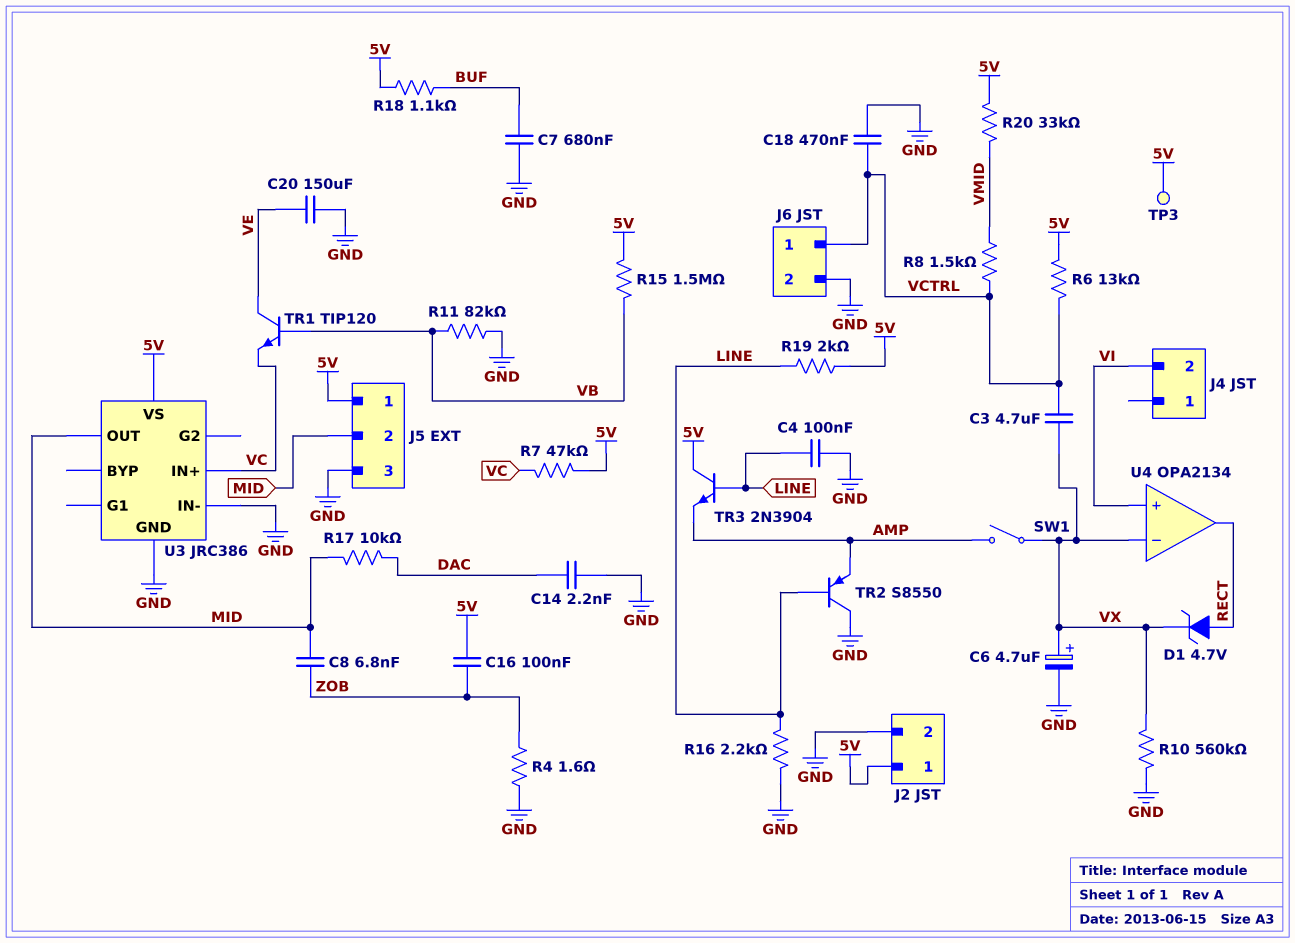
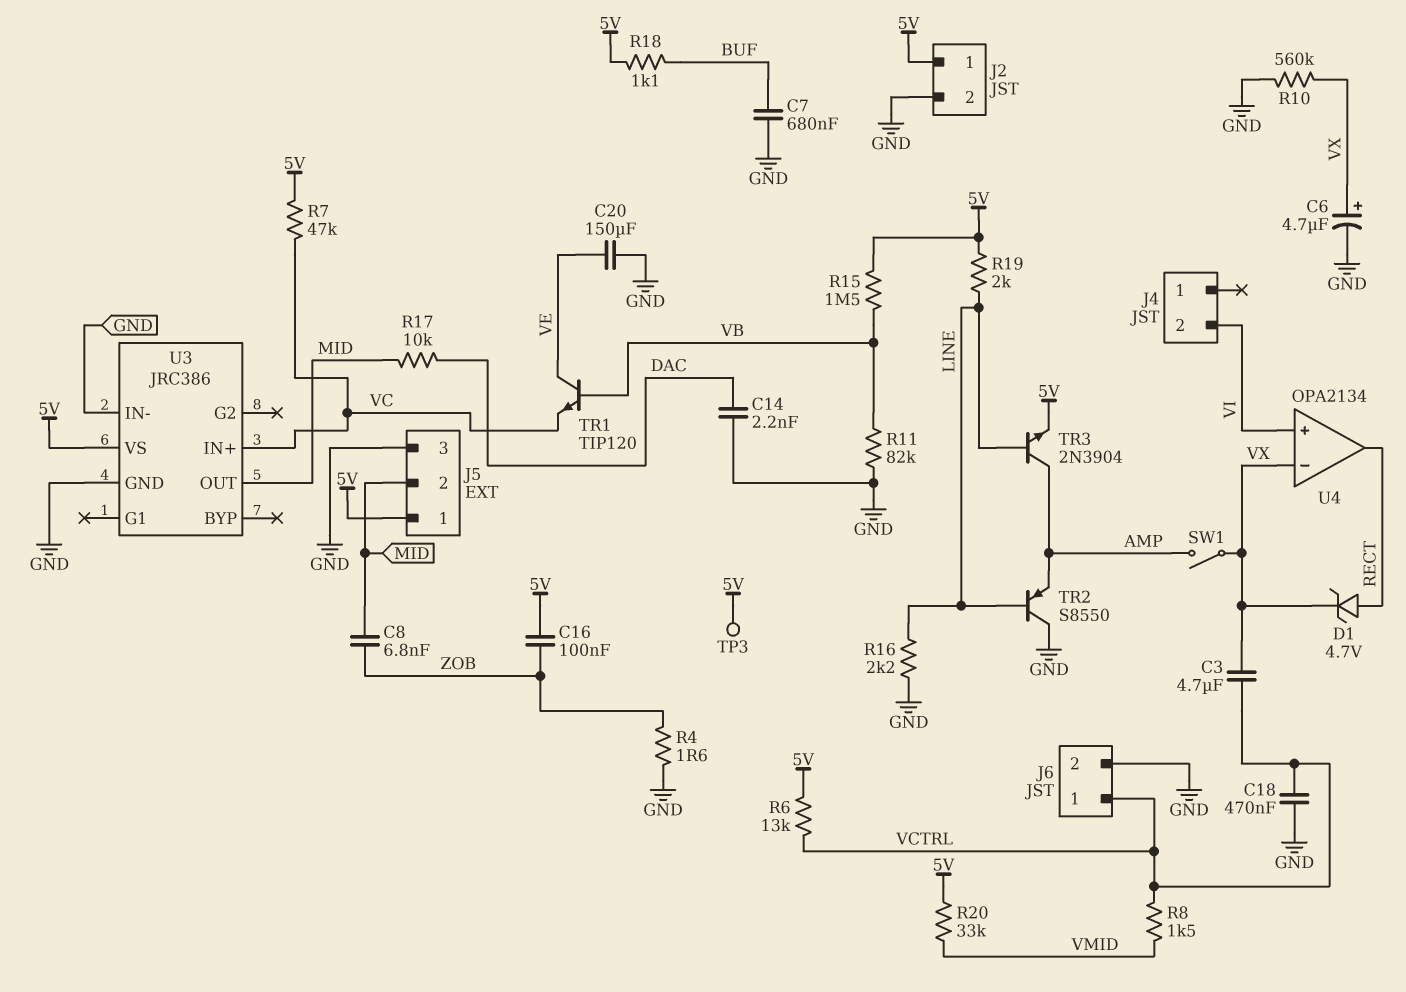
C4: 100nF (GND, LINE) -> none
TR3: NPN 2N3904 (B LINE, C 5V, E AMP) -> NPN 2N3904 (B LINE, C AMP, E 5V)

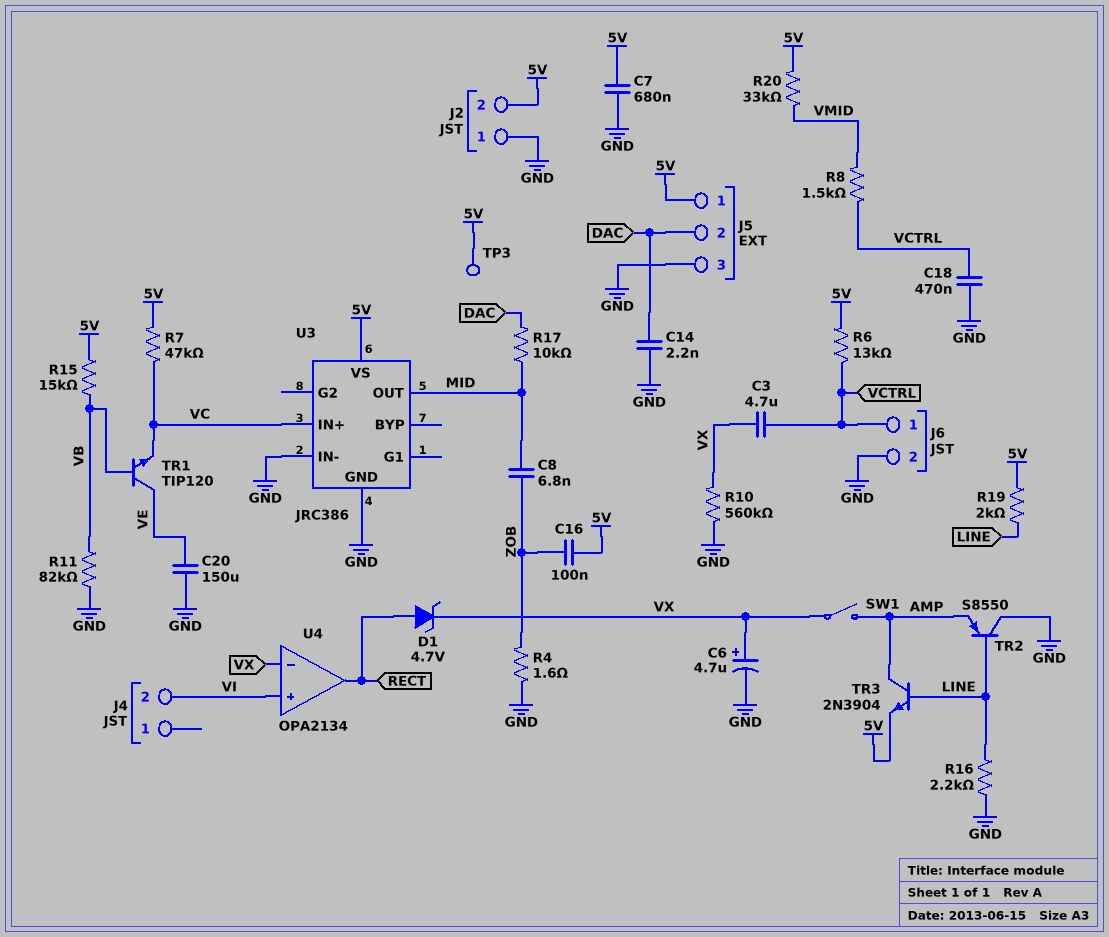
C7: 680nF (BUF, GND) -> 680nF (5V, GND)
J2 pin 1: 5V -> GND
J2 pin 2: GND -> 5V
J5 pin 2: MID -> DAC
R15: 1.5M (5V, VB) -> 15k (5V, VB)
R18: 1.1k (5V, BUF) -> none

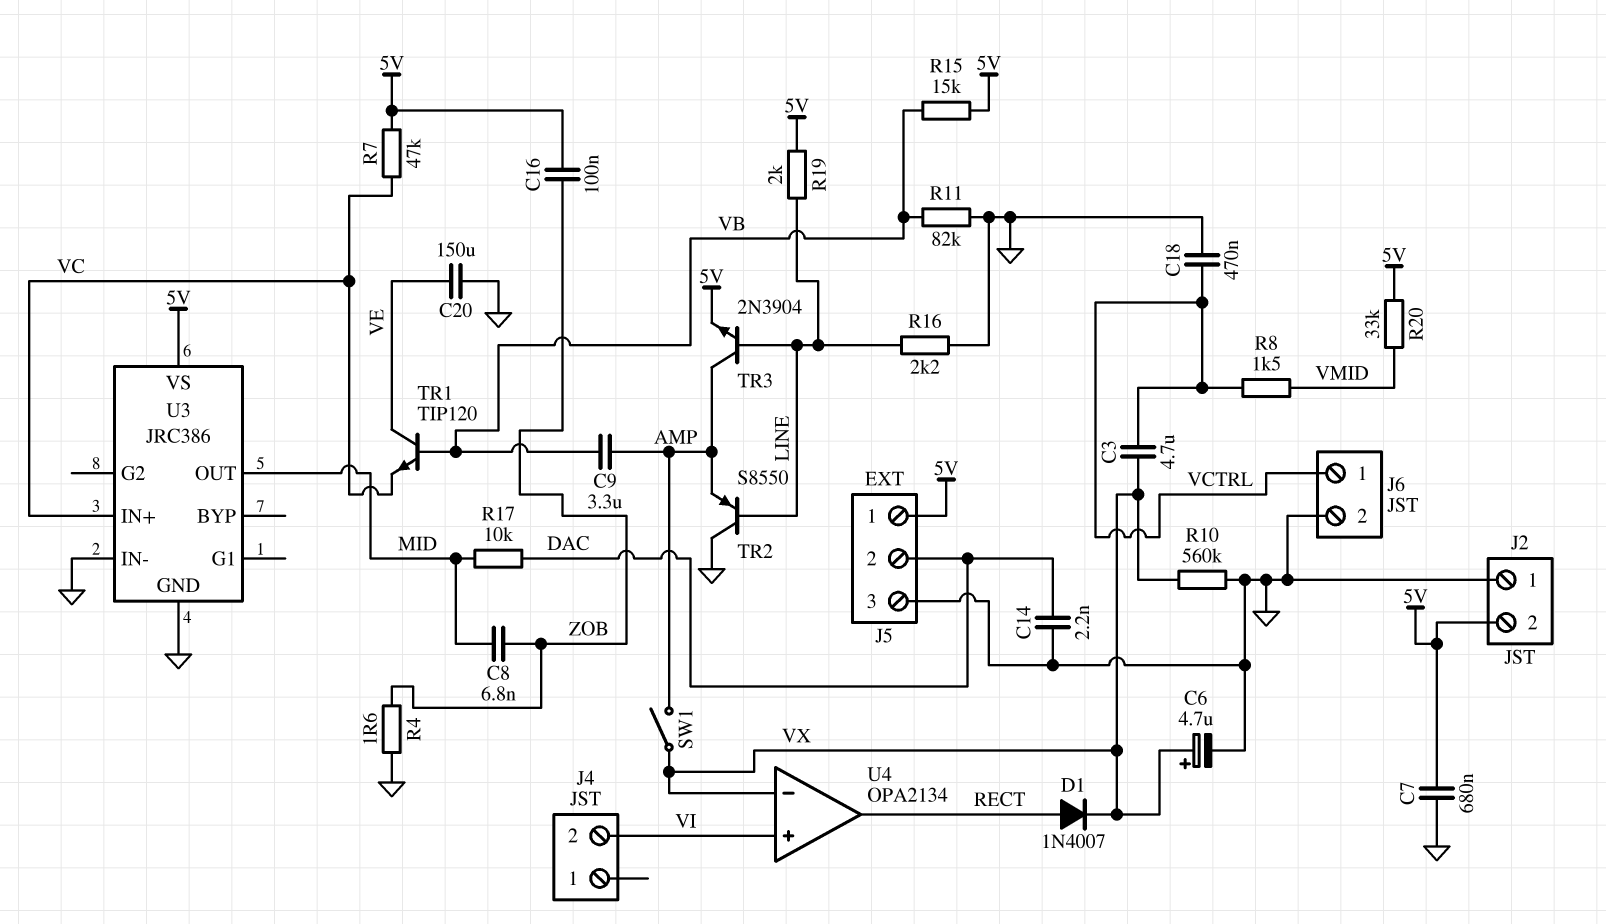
C9: none -> 3.3uF (AMP, VB)
D1: zener 4.7V (A RECT, K VX) -> diode 1N4007 (A RECT, K VX)
R6: 13k (5V, VCTRL) -> none
TP3: test point (5V) -> none

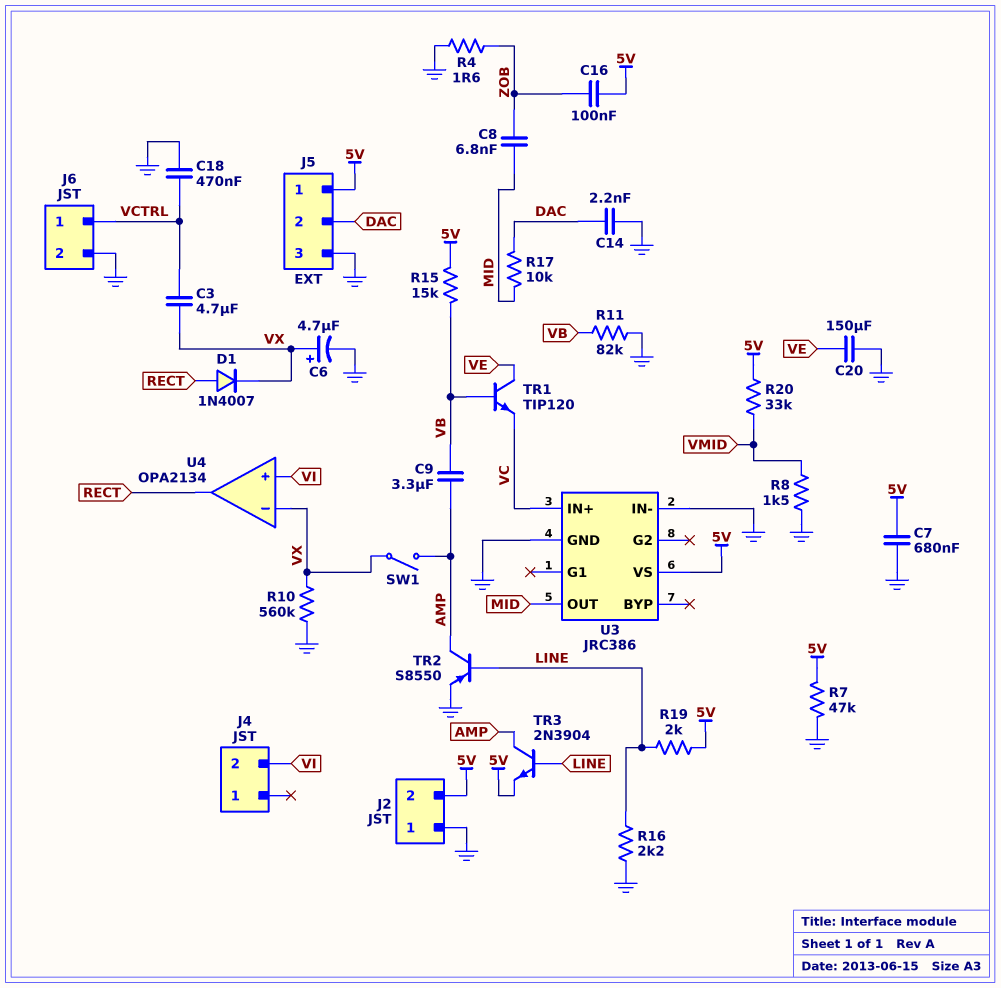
R7: 47k (5V, VC) -> 47k (5V, GND)
R8: 1.5k (VCTRL, VMID) -> 1.5k (GND, VMID)
TR2: PNP S8550 (B LINE, C GND, E AMP) -> PNP S8550 (B LINE, C AMP, E GND)

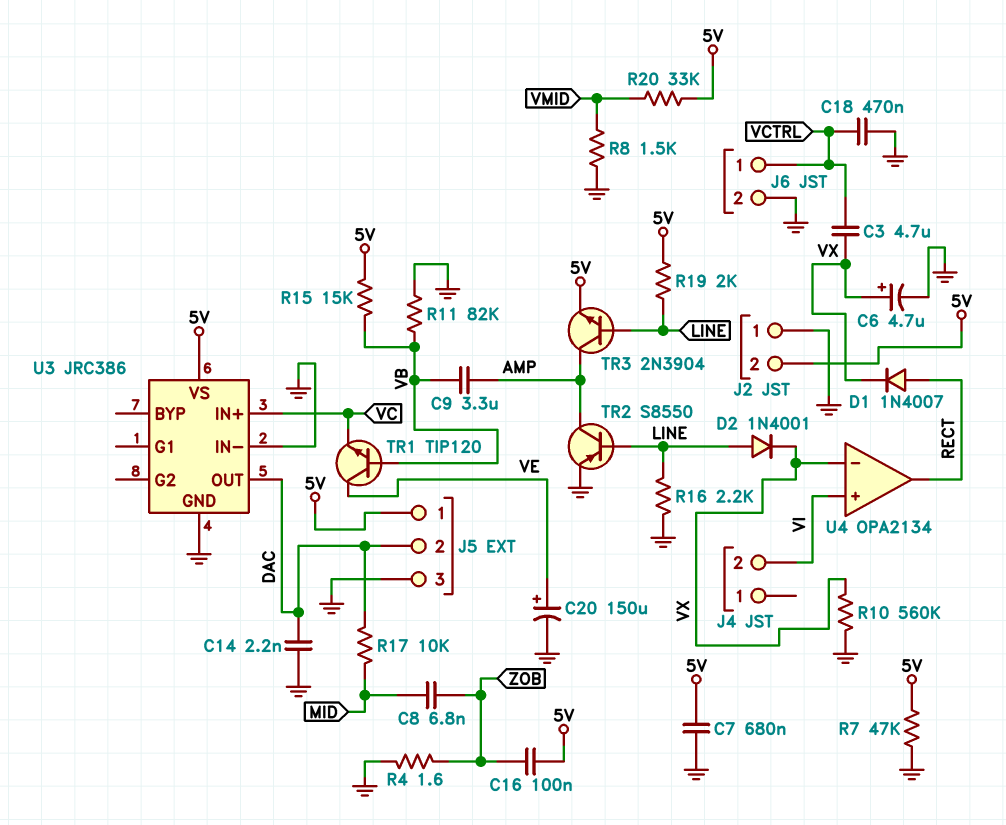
C20: 150uF (GND, VE) -> 150uF (plus VE, minus GND)
D2: none -> diode 1N4001 (A LINE, K VX)
SW1: switch (AMP, VX) -> none
U3 pin OUT: MID -> DAC

